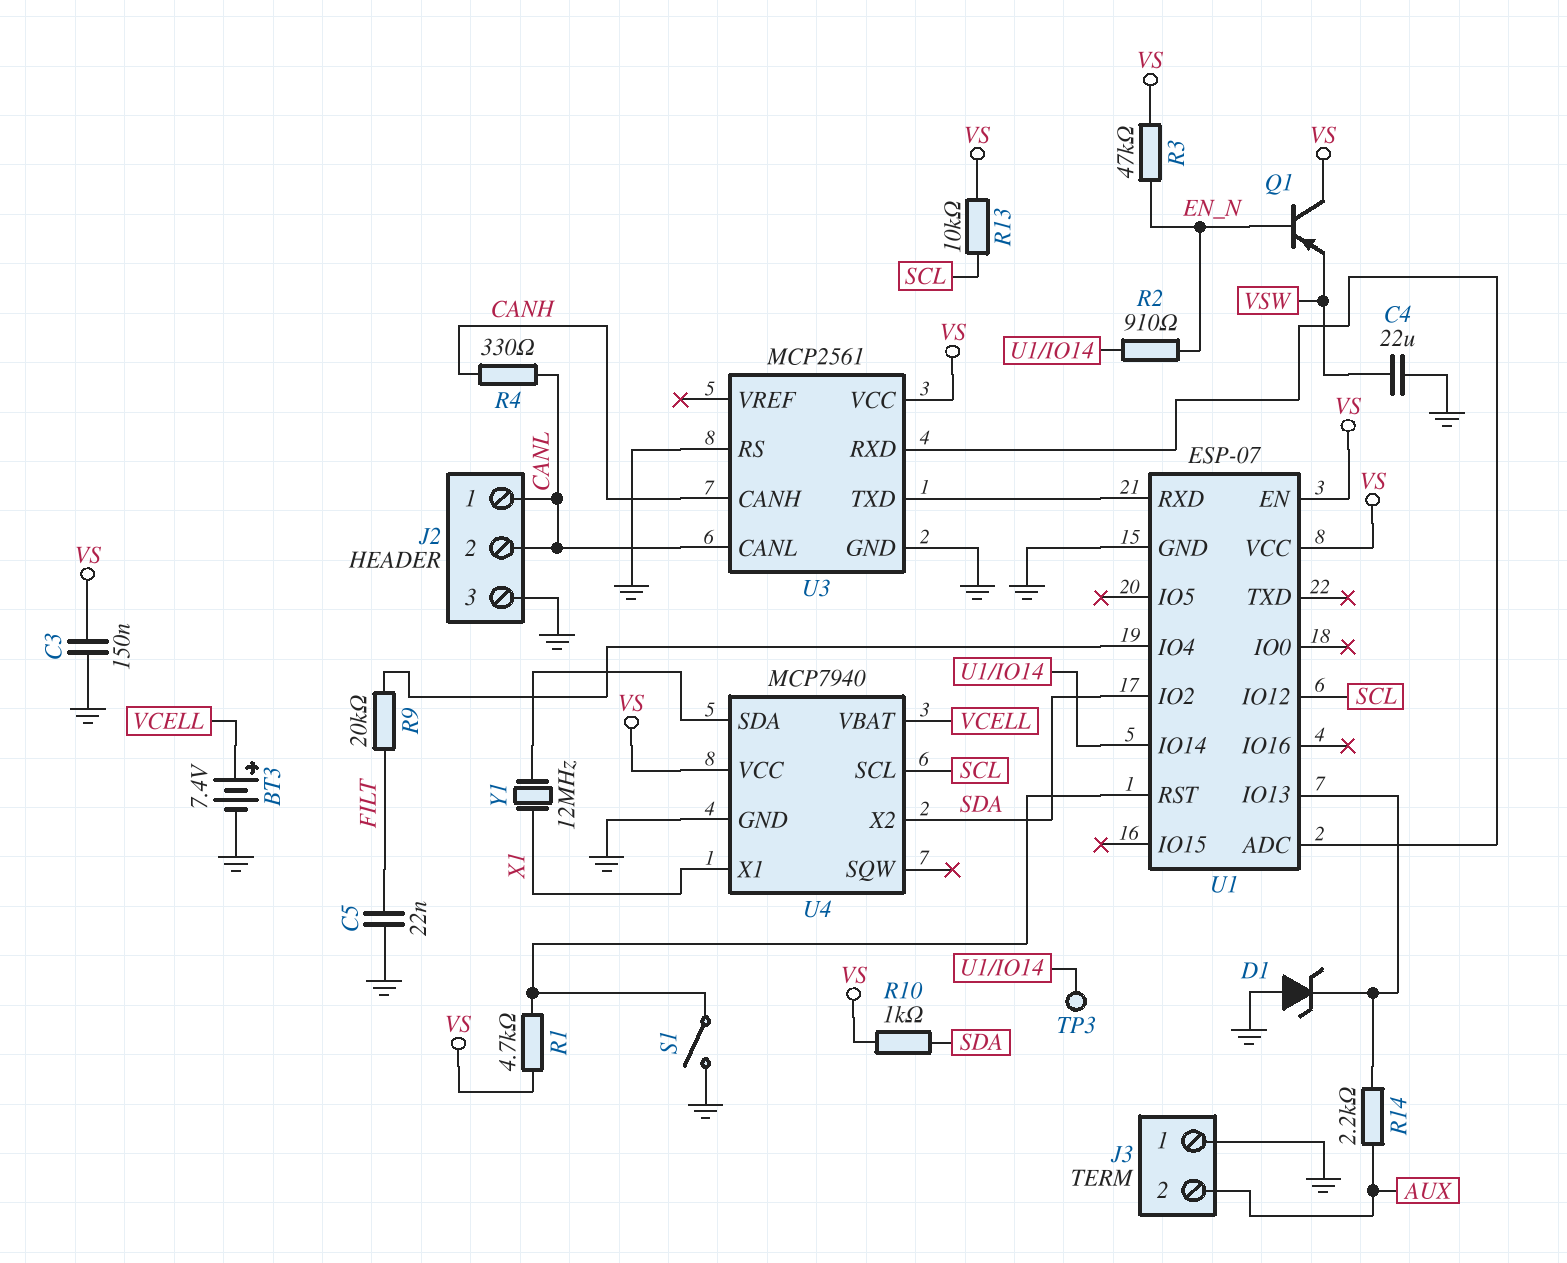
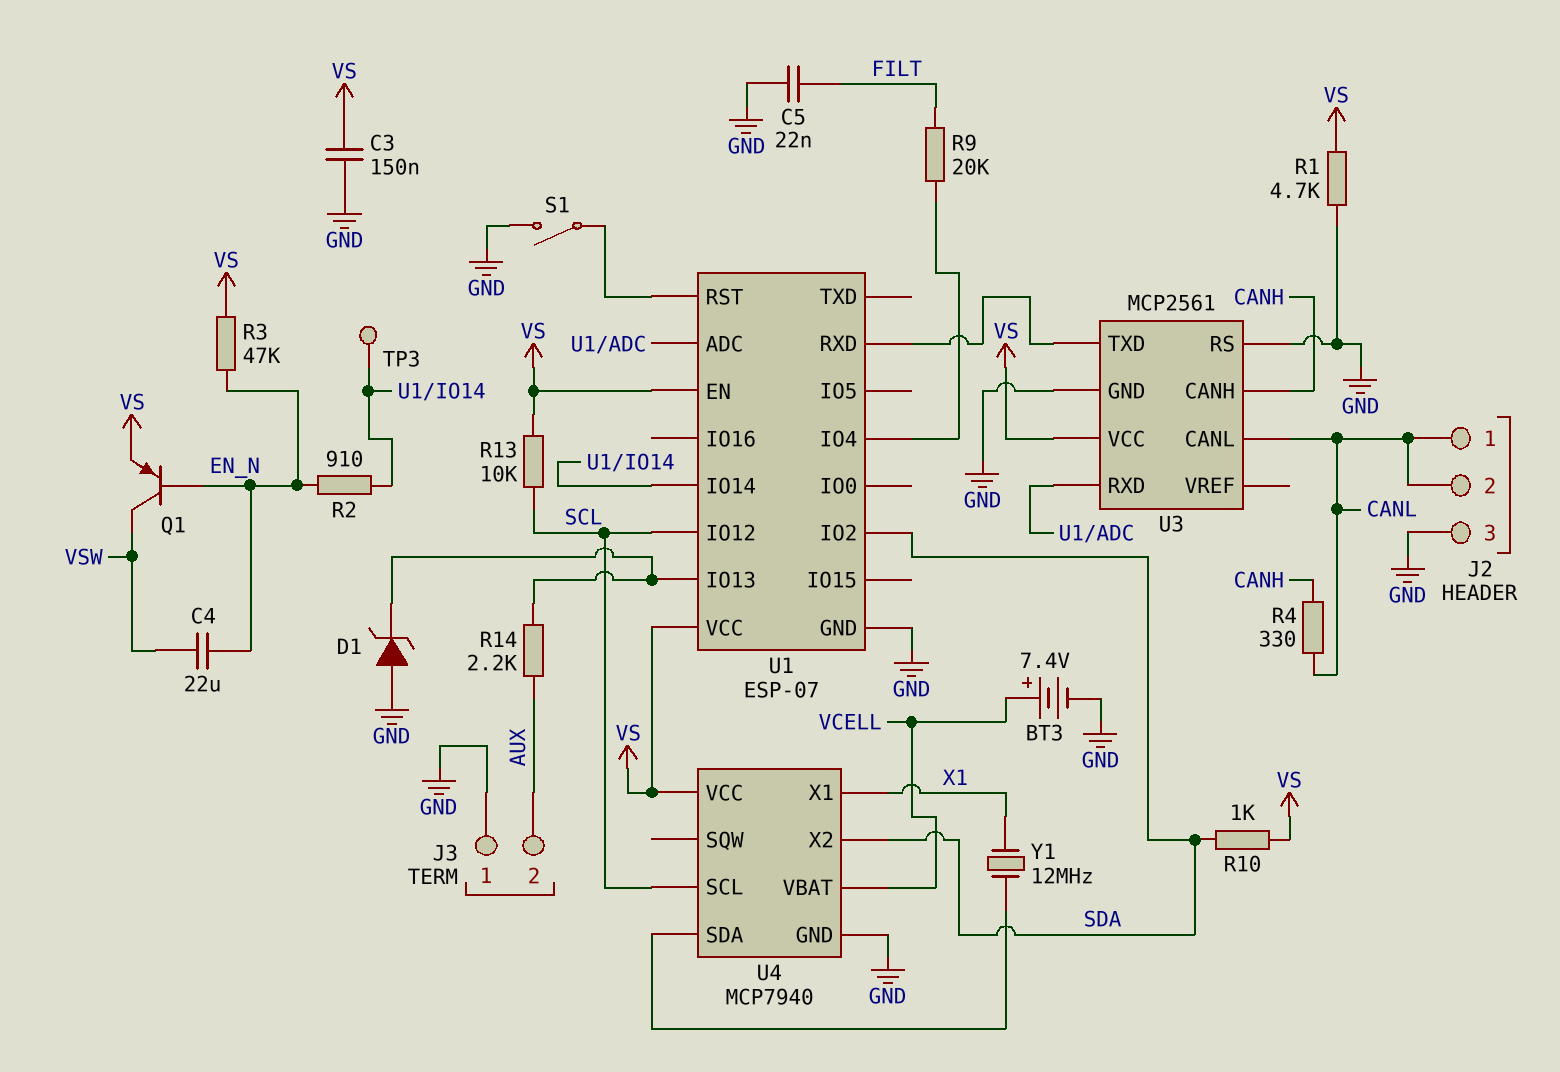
C4: 22uF (GND, VSW) -> 22uF (EN_N, VSW)
Q1: PNP (B EN_N, C VS, E VSW) -> PNP (B EN_N, C VSW, E VS)
R1: 4.7k (U1/RST, VS) -> 4.7k (GND, VS)

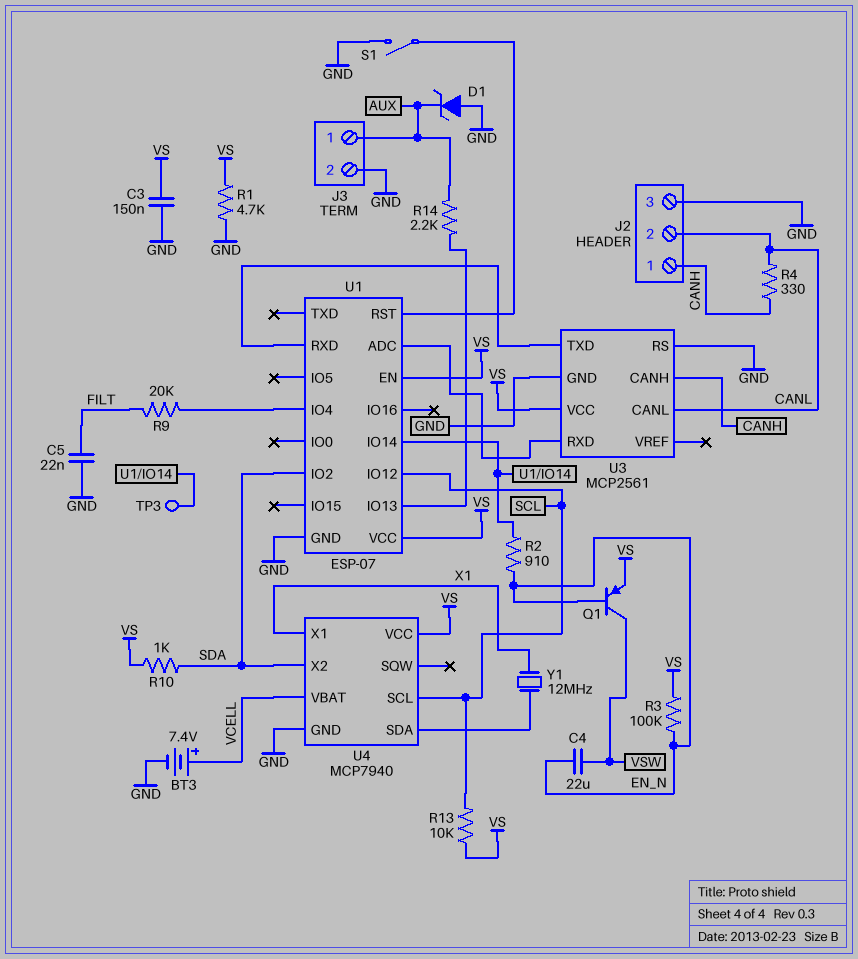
D1: zener (A GND, K U1/IO13) -> zener (A GND, K AUX)
J2 pin 1: CANL -> CANH
J3 pin 1: GND -> AUX
J3 pin 2: AUX -> GND
R3: 47k (EN_N, VS) -> 100k (EN_N, VS)

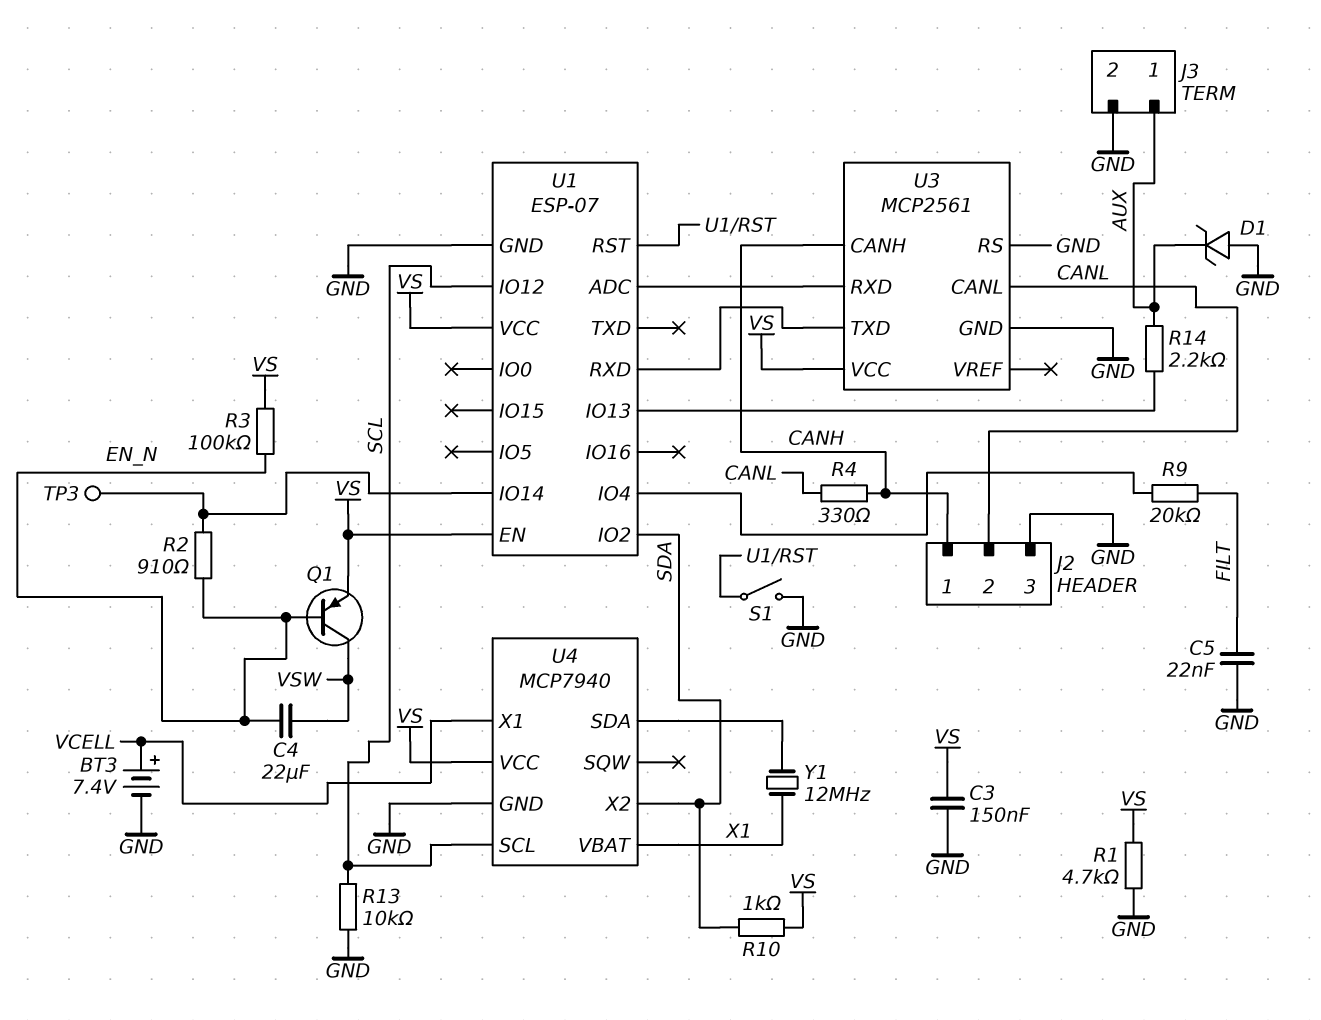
R13: 10k (SCL, VS) -> 10k (GND, SCL)
U4 pin VBAT: VCELL -> X1
U4 pin X1: X1 -> VCELL

